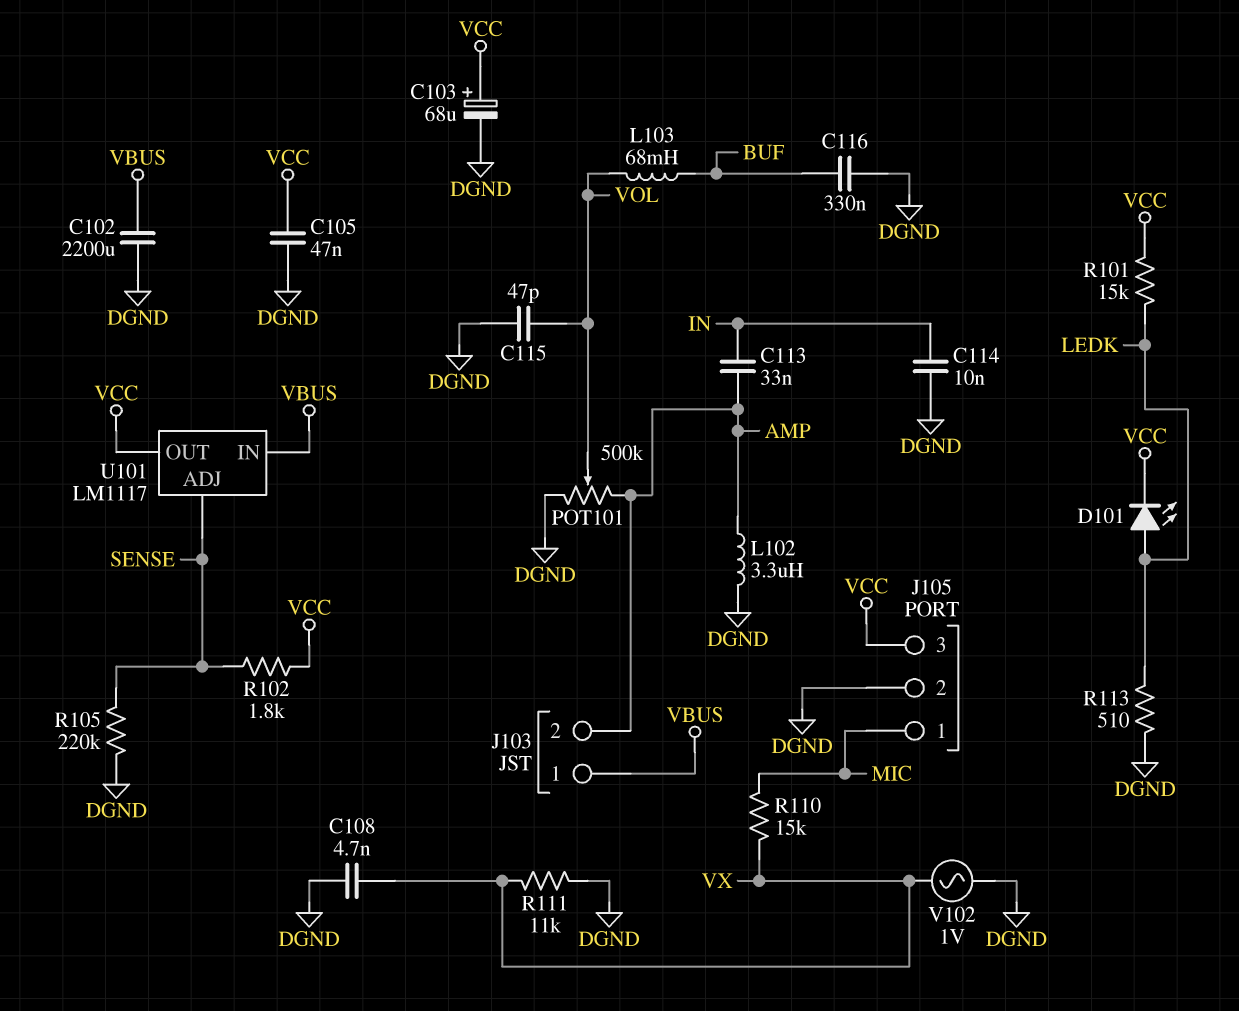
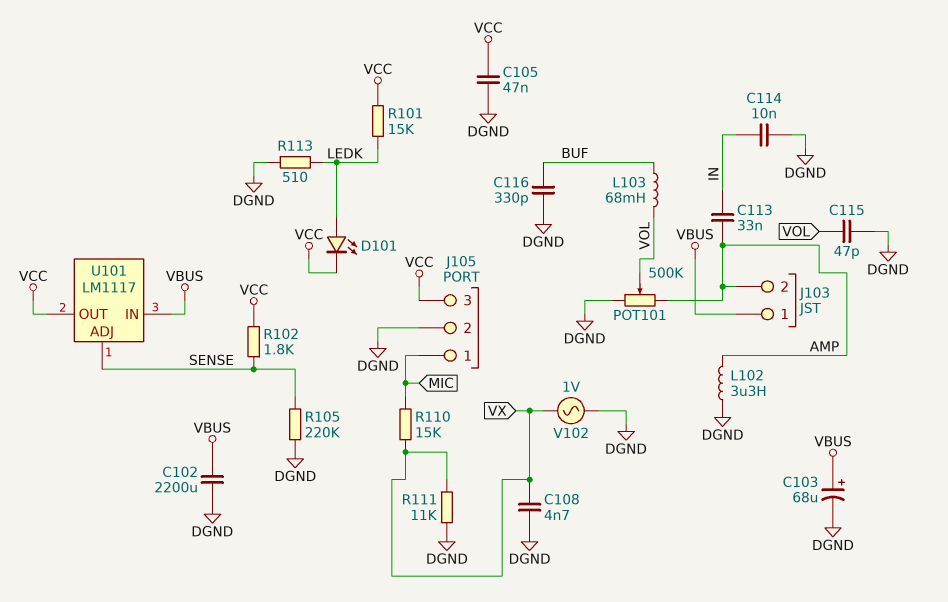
C103: 68uF (plus VCC, minus DGND) -> 68uF (plus VBUS, minus DGND)
C116: 330nF (BUF, DGND) -> 330pF (BUF, DGND)

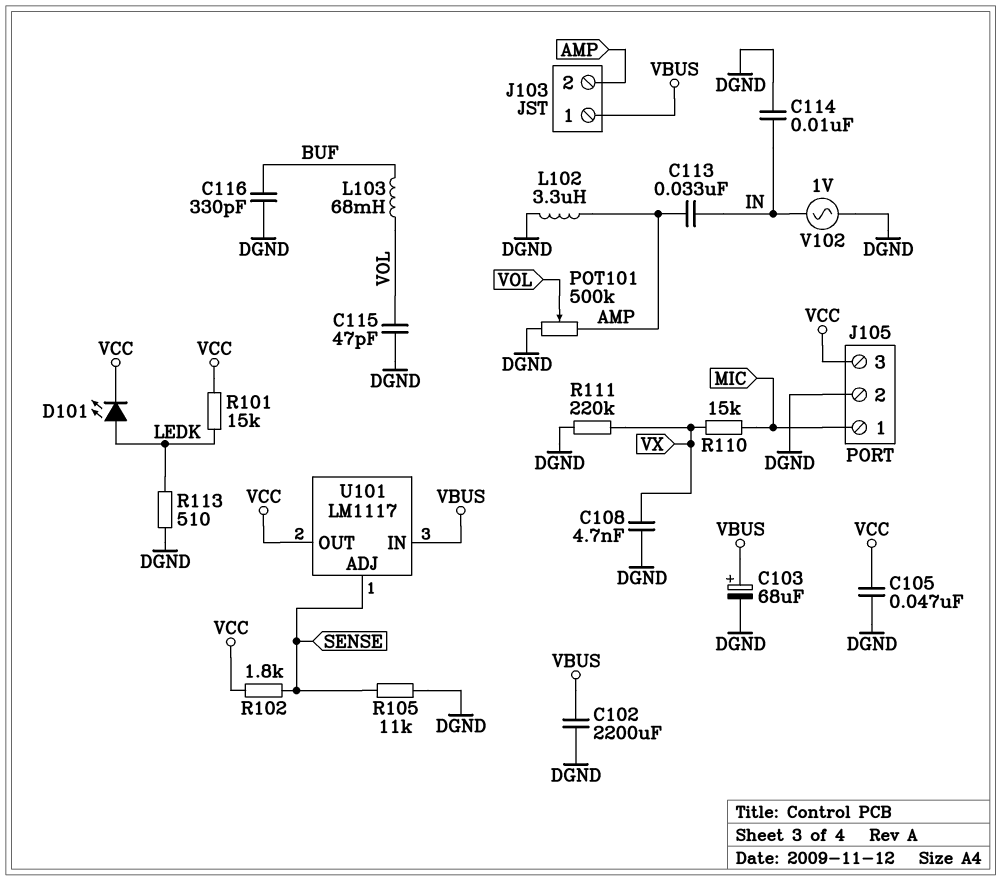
R105: 220k (DGND, SENSE) -> 11k (DGND, SENSE)
R111: 11k (DGND, VX) -> 220k (DGND, VX)
V102: AC 1V (DGND, VX) -> AC 1V (DGND, IN)

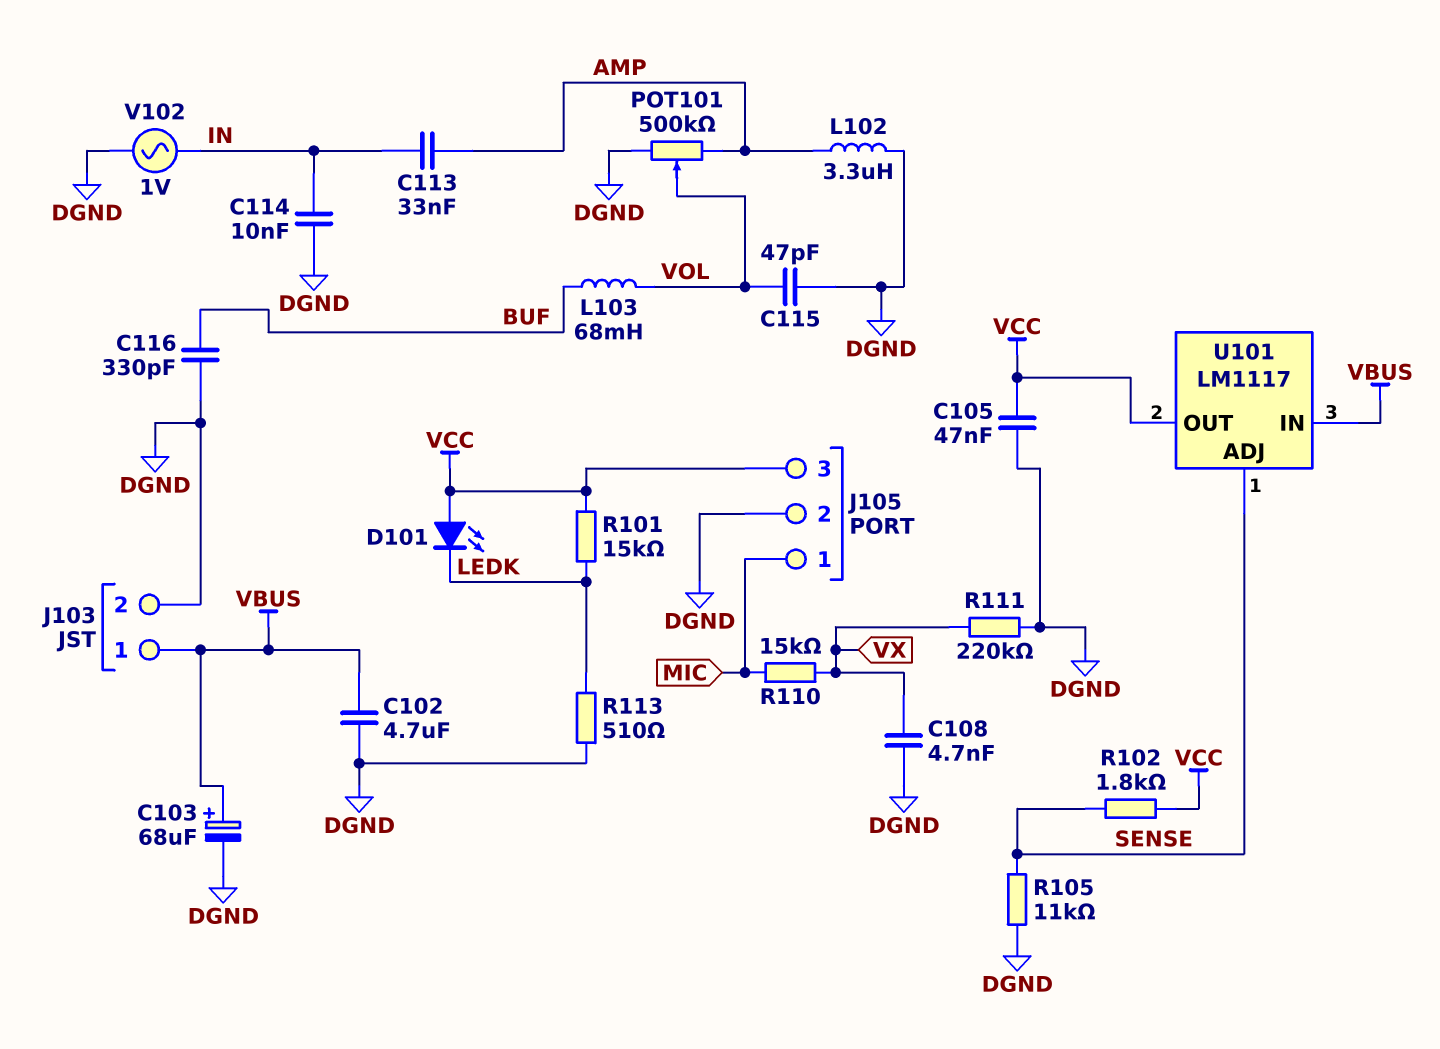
C102: 2200uF (DGND, VBUS) -> 4.7uF (DGND, VBUS)
D101: LED (A LEDK, K VCC) -> LED (A VCC, K LEDK)
J103 pin 2: AMP -> DGND

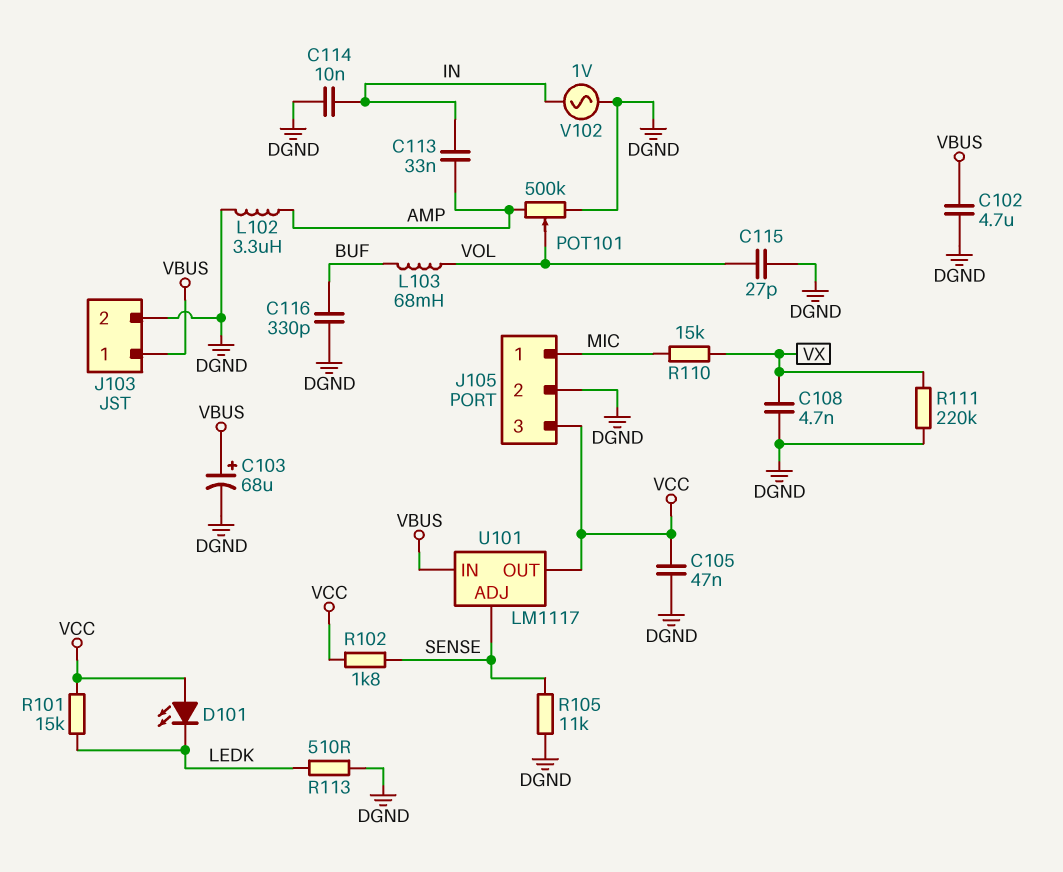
C115: 47pF (DGND, VOL) -> 27pF (DGND, VOL)

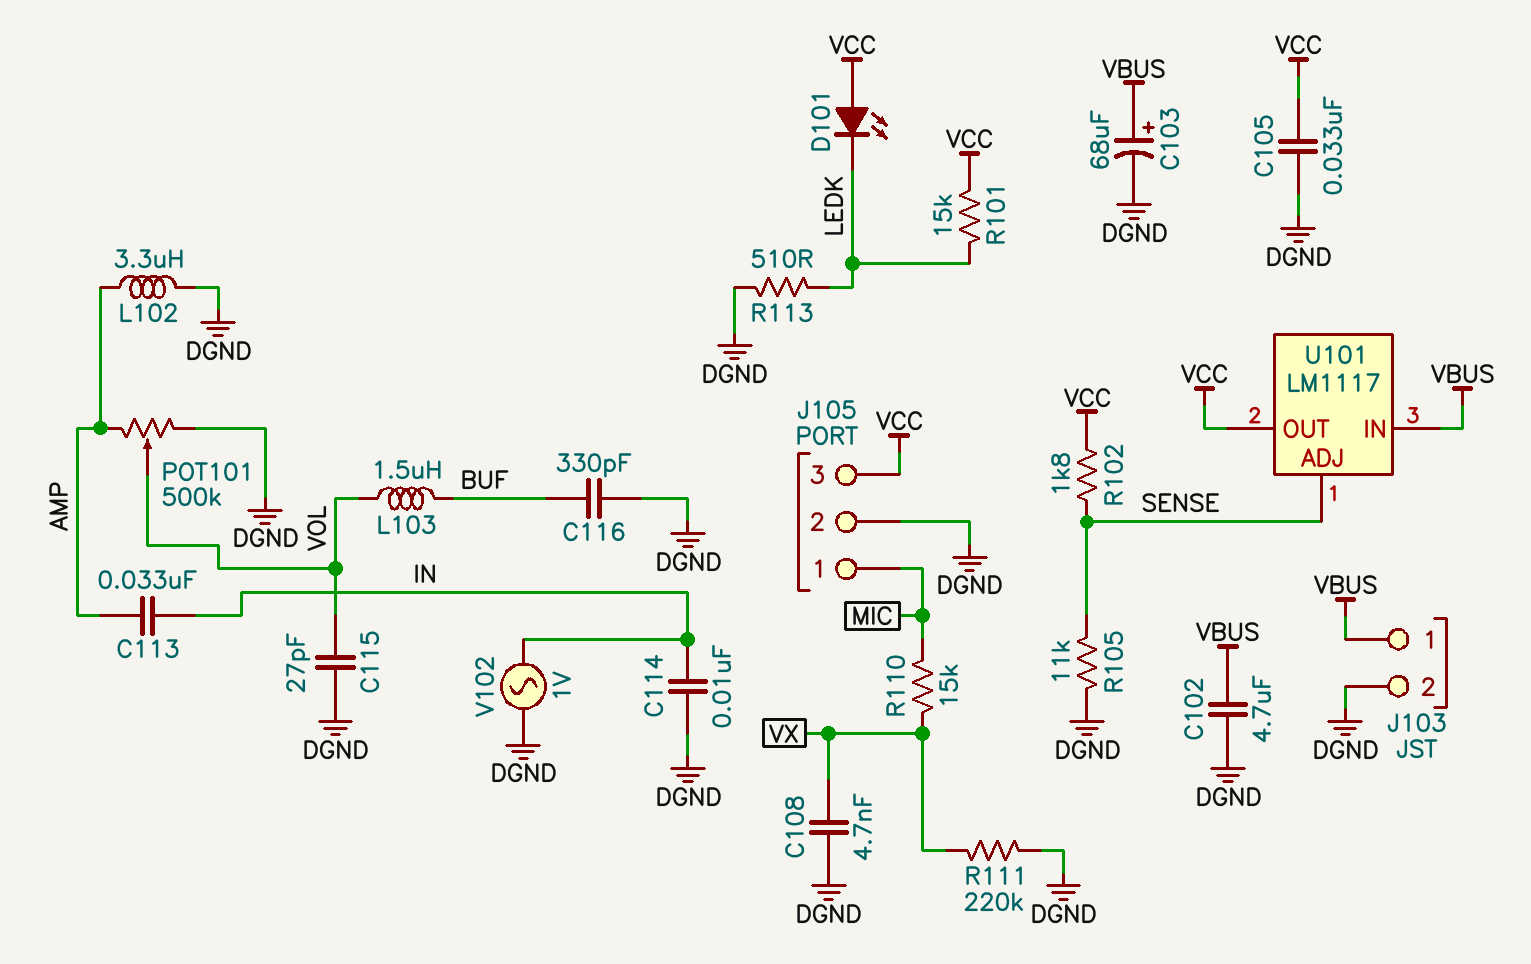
C105: 47nF (DGND, VCC) -> 33nF (DGND, VCC)
L103: 68mH (BUF, VOL) -> 1.5uH (BUF, VOL)

